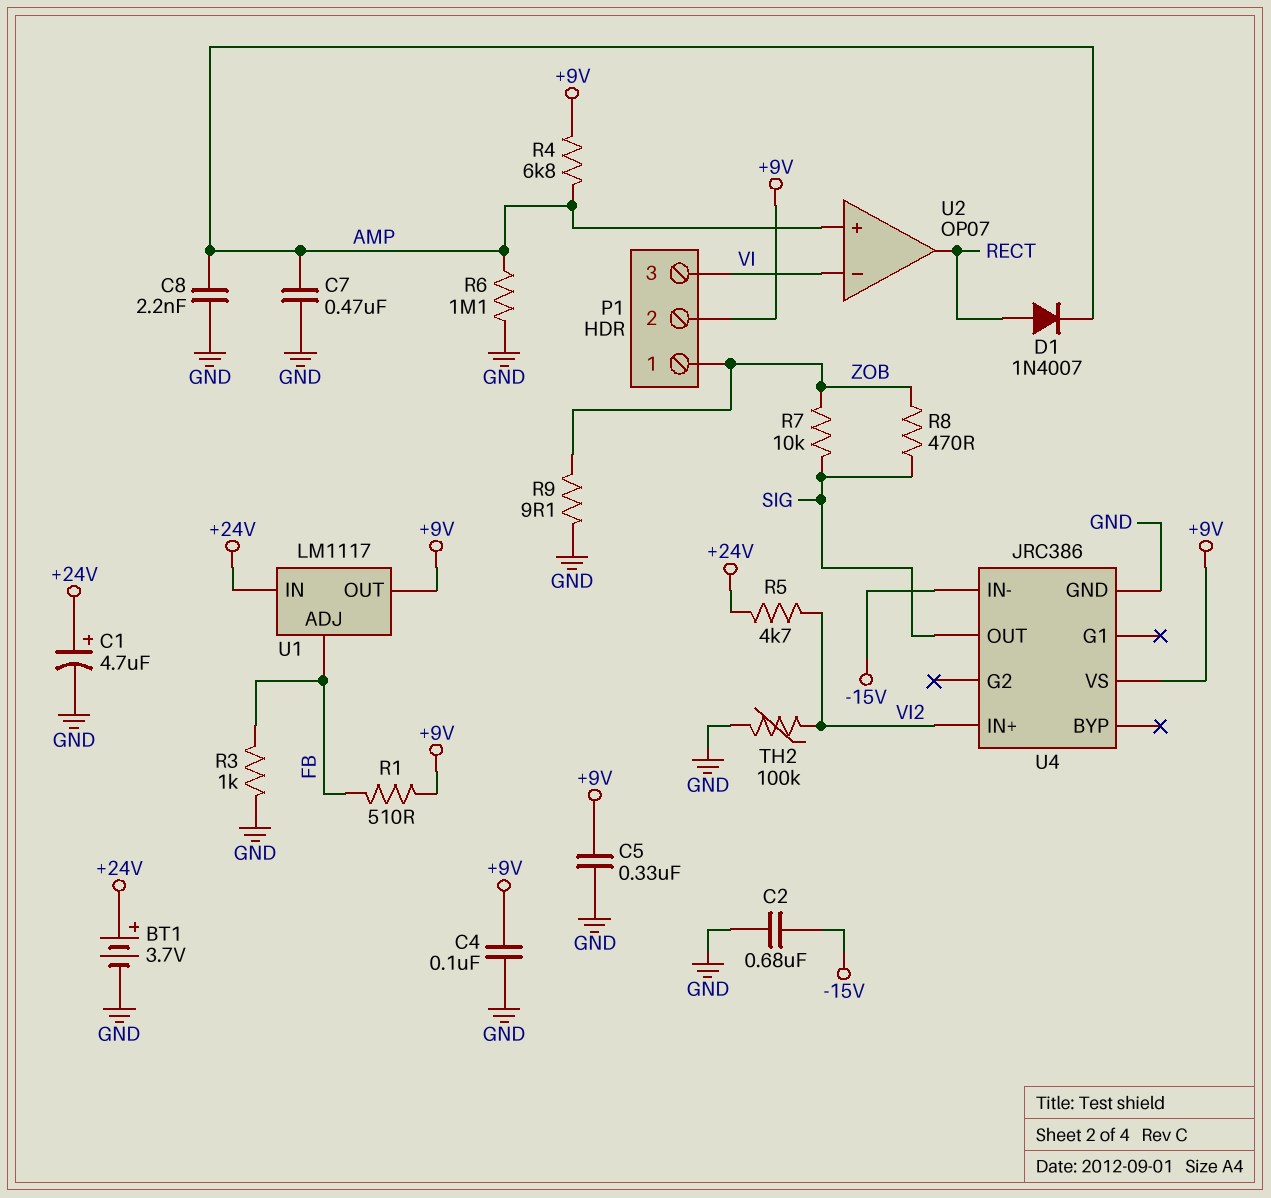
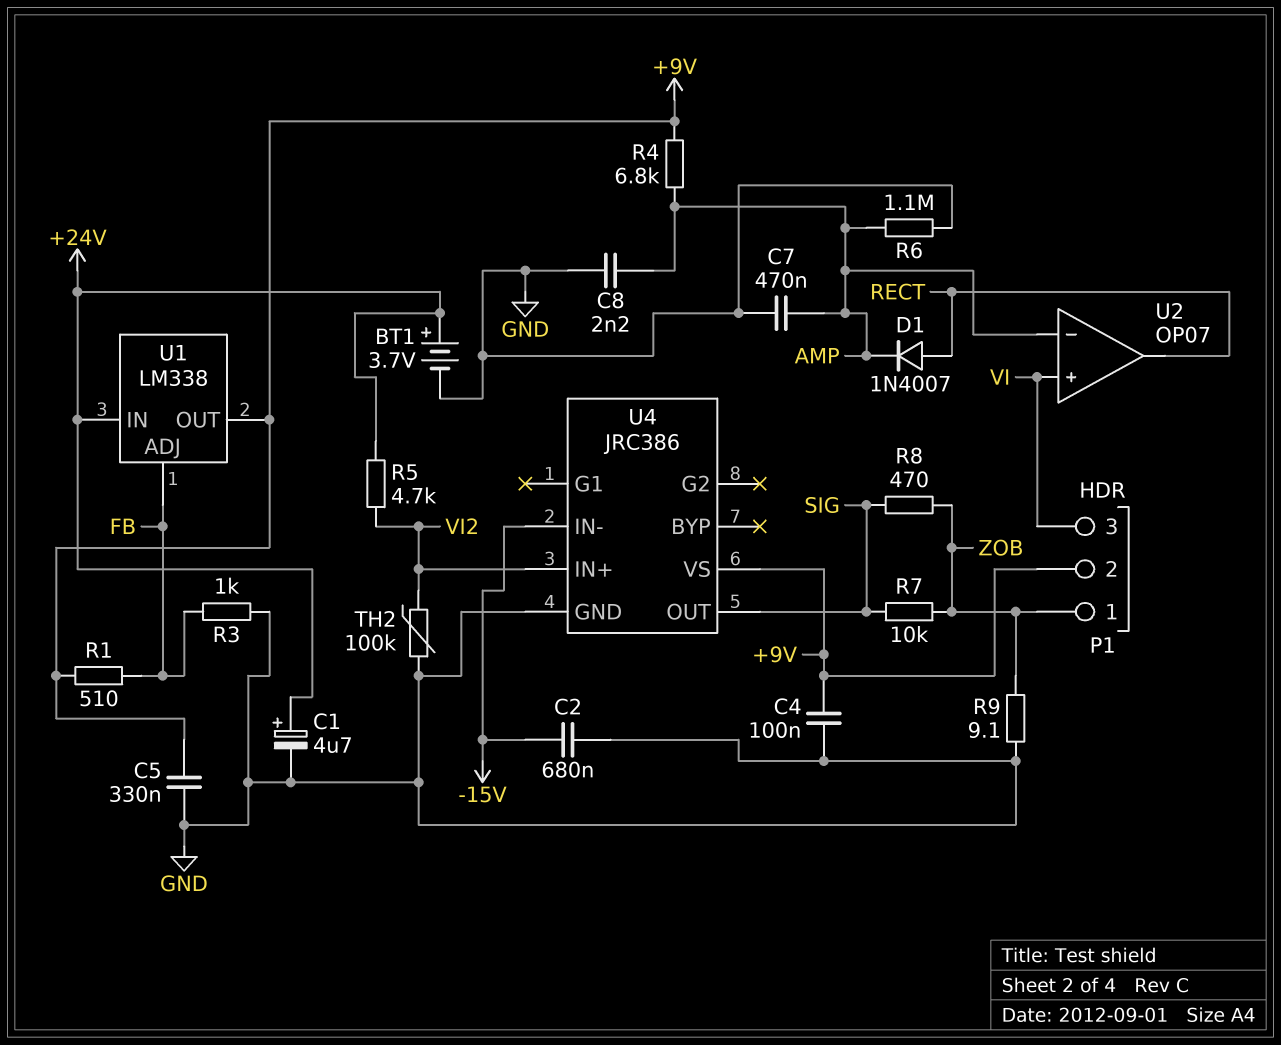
U1: LM1117 -> LM338
U2 pin in+: AMP -> VI
U2 pin in-: VI -> AMP

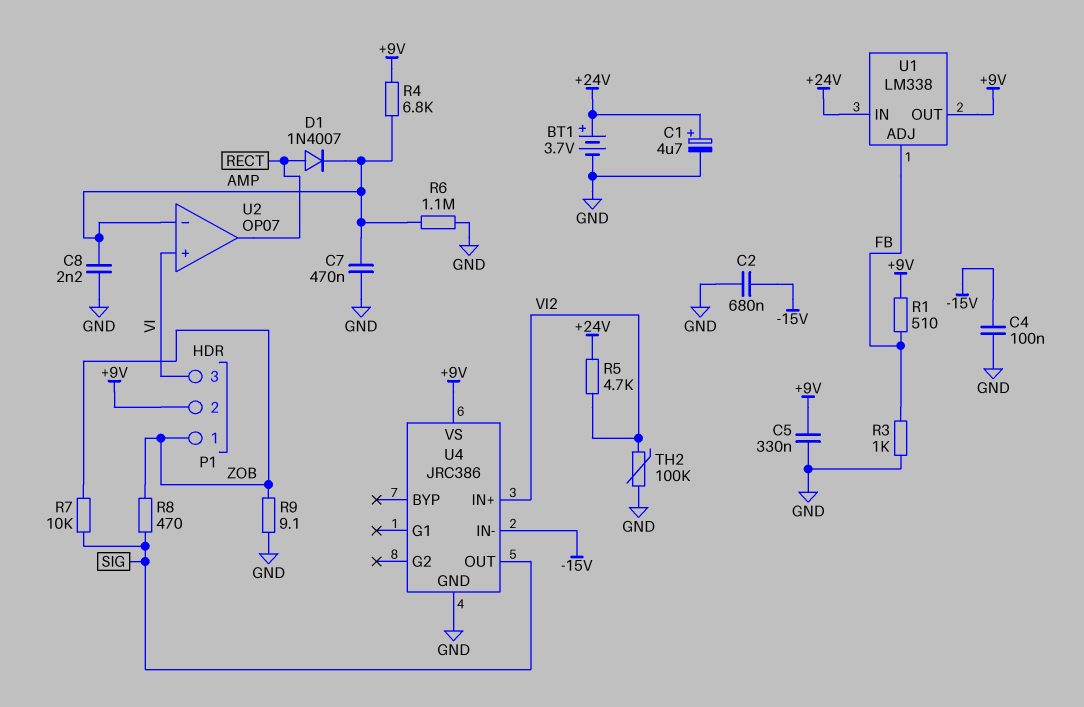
C4: 100nF (+9V, GND) -> 100nF (-15V, GND)

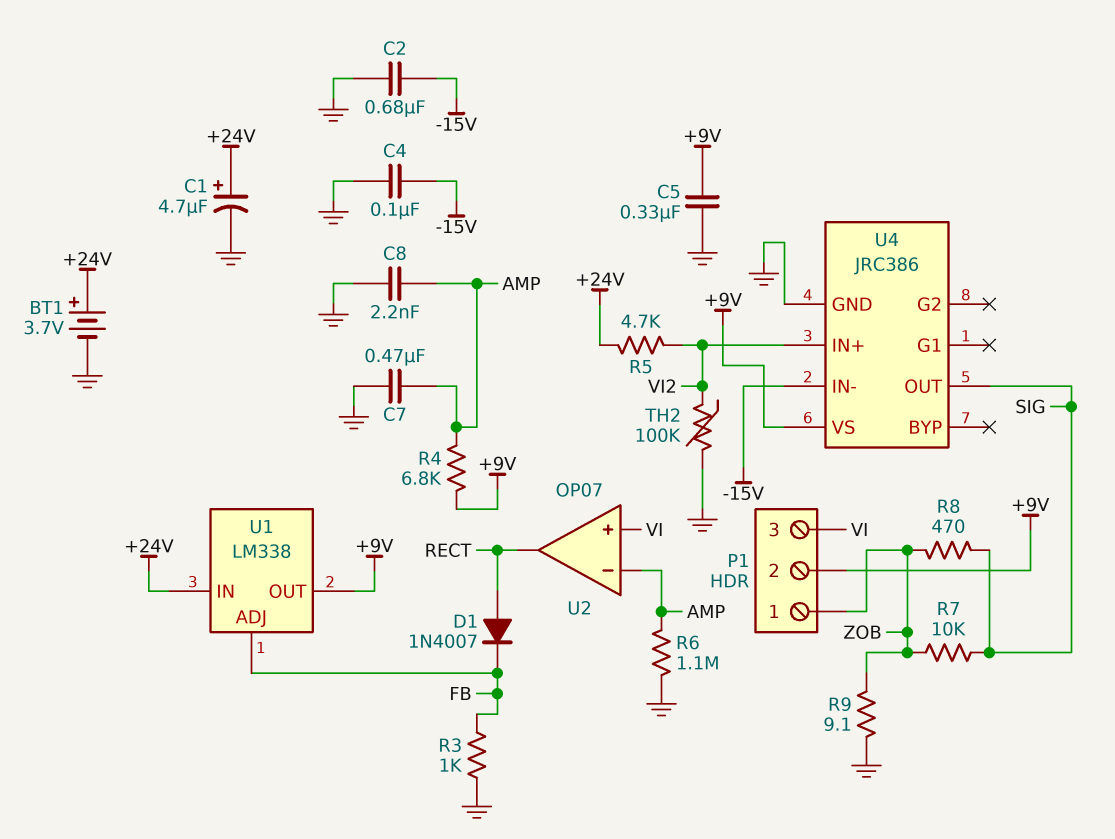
D1: diode 1N4007 (A RECT, K AMP) -> diode 1N4007 (A RECT, K FB)
R1: 510 (+9V, FB) -> none

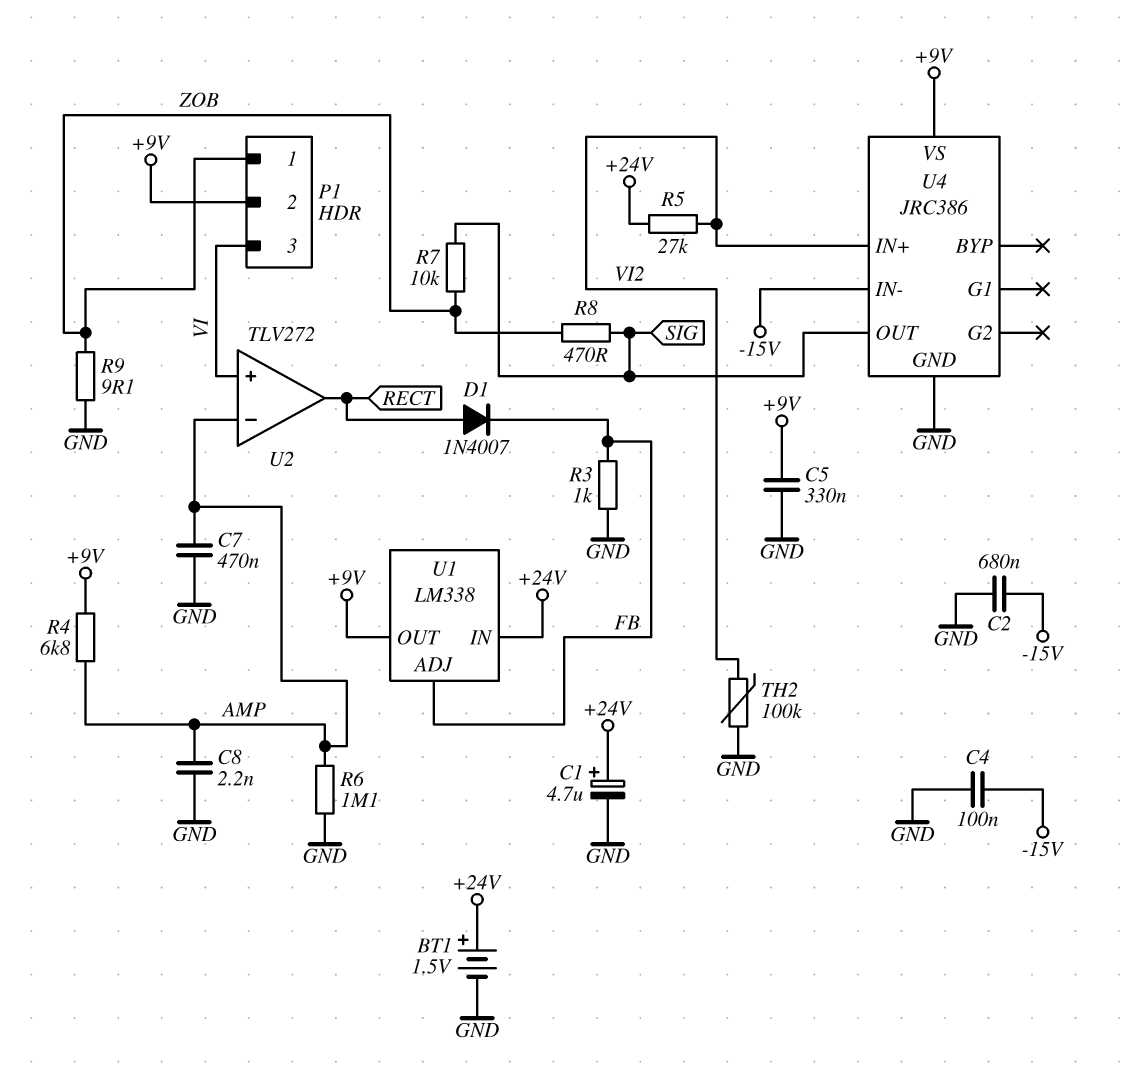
BT1: 3.7V (plus +24V, minus GND) -> 1.5V (plus +24V, minus GND)
R5: 4.7k (+24V, VI2) -> 27k (+24V, VI2)
U2: OP07 -> TLV272

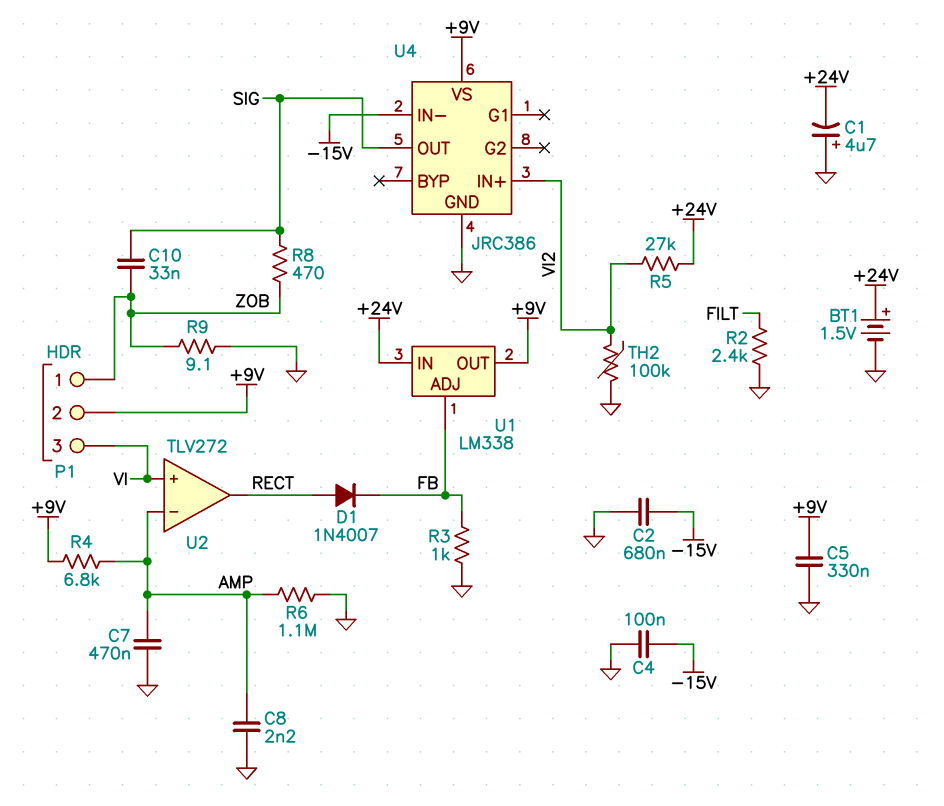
C1: 4.7uF (plus +24V, minus GND) -> 4.7uF (plus GND, minus +24V)
C10: none -> 33nF (SIG, ZOB)
R2: none -> 2.4k (FILT, GND)
R7: 10k (SIG, ZOB) -> none

